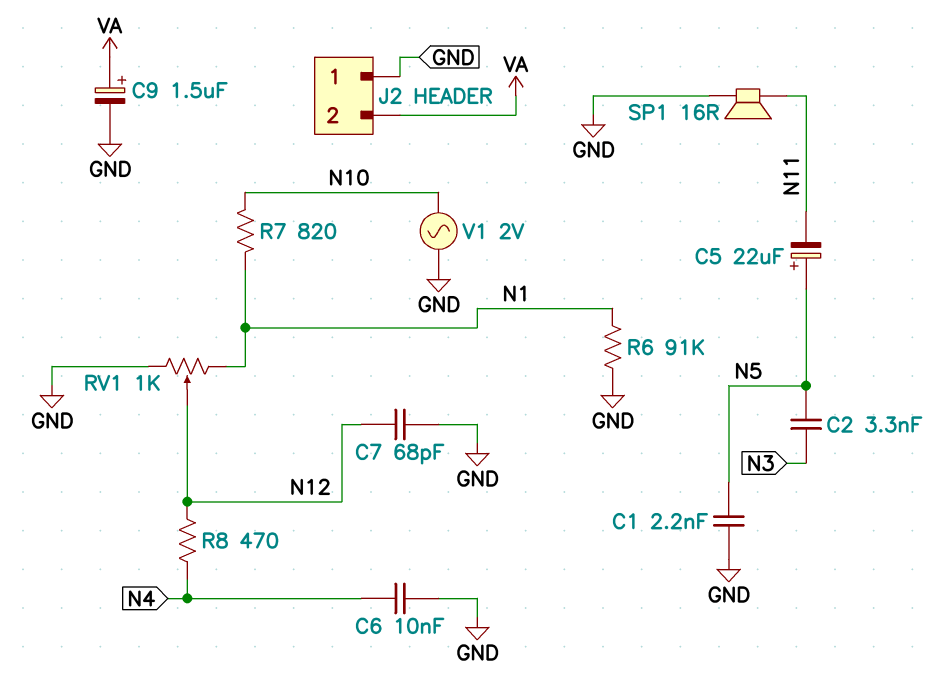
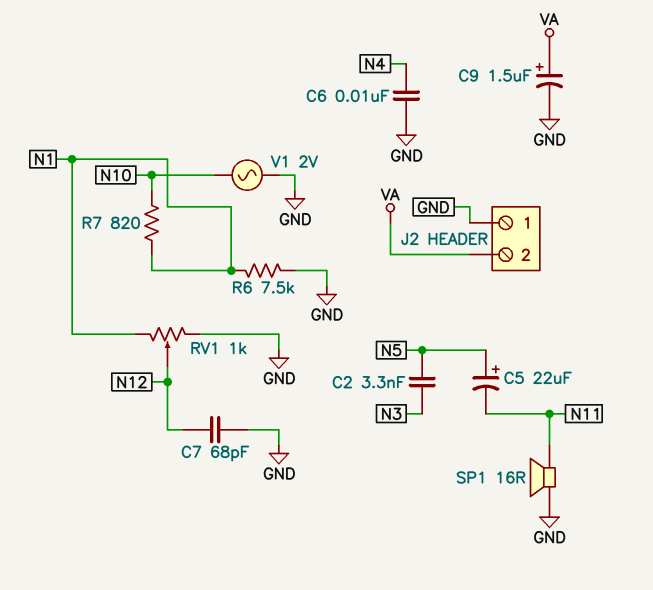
C1: 2.2nF (GND, N5) -> none
R6: 91k (GND, N1) -> 7.5k (GND, N1)
R8: 470 (N4, N12) -> none

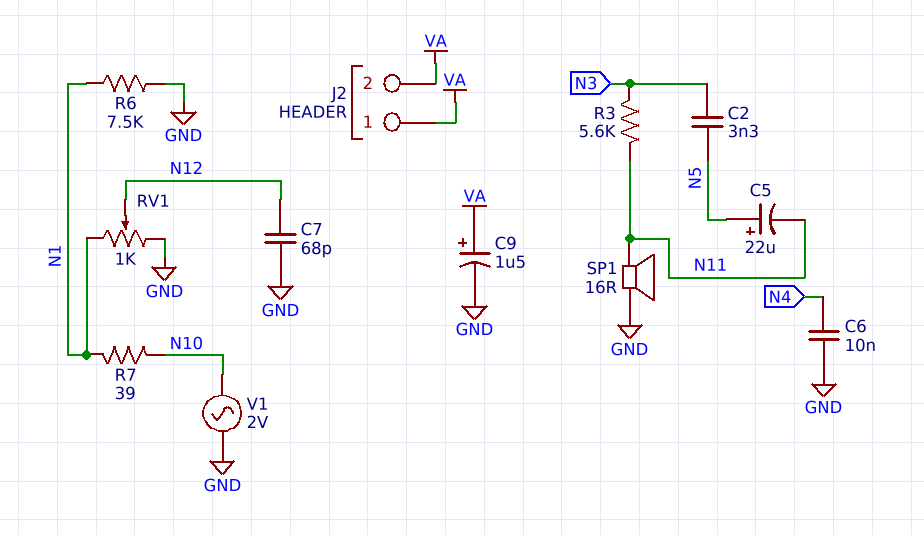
J2 pin 1: GND -> VA
R3: none -> 5.6k (N3, N11)
R7: 820 (N1, N10) -> 39 (N1, N10)

